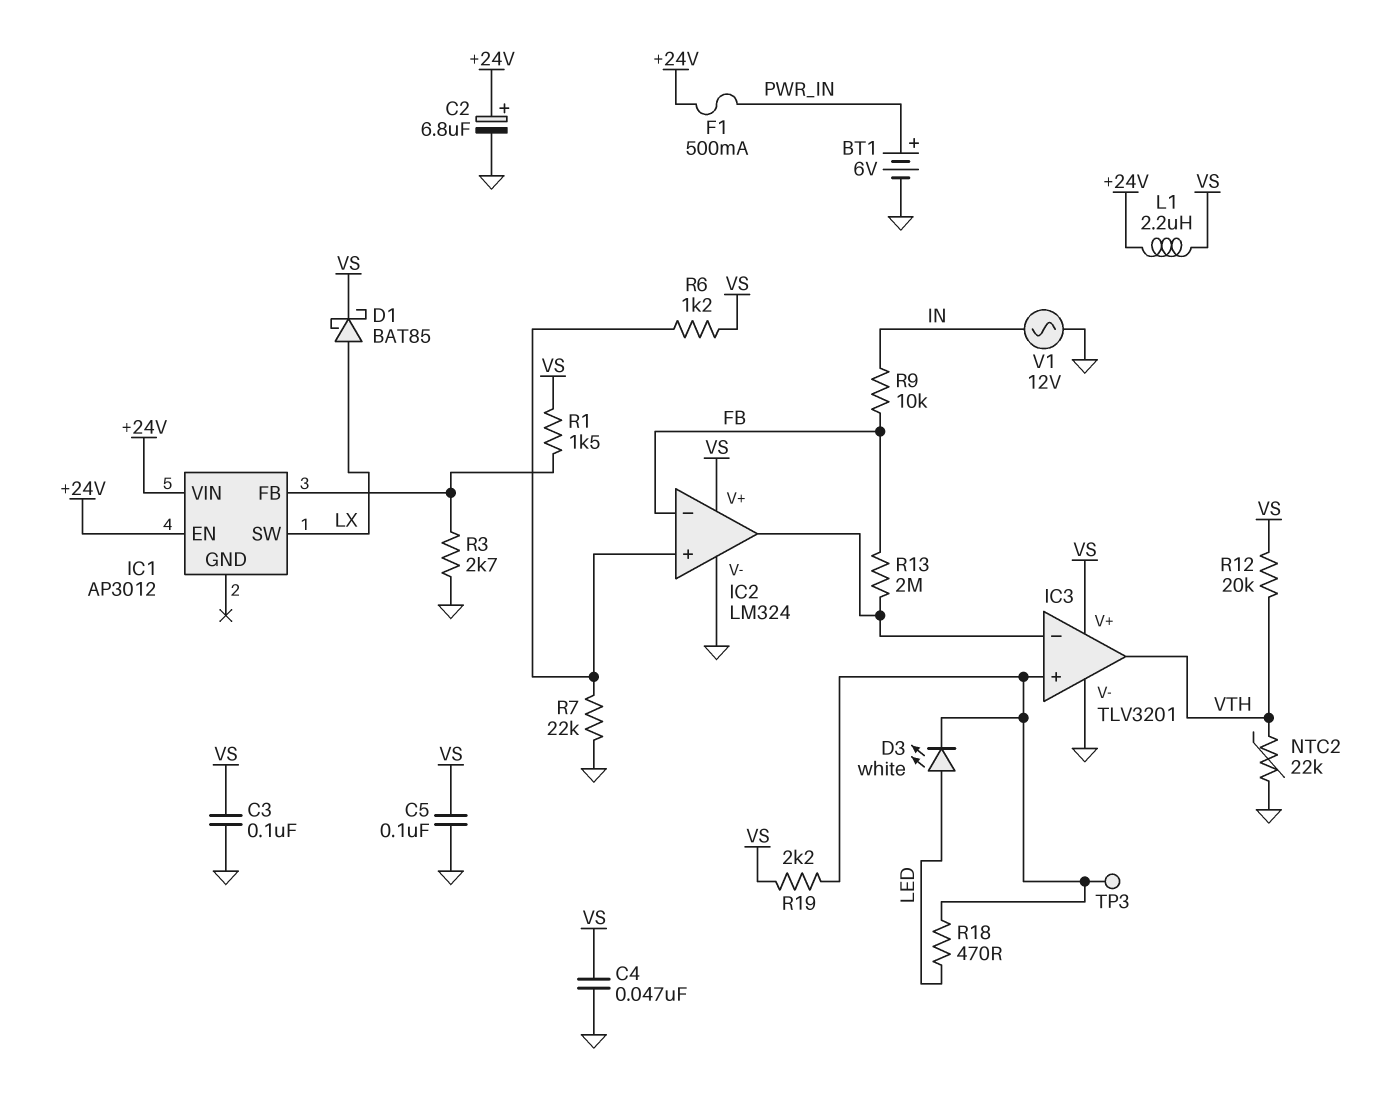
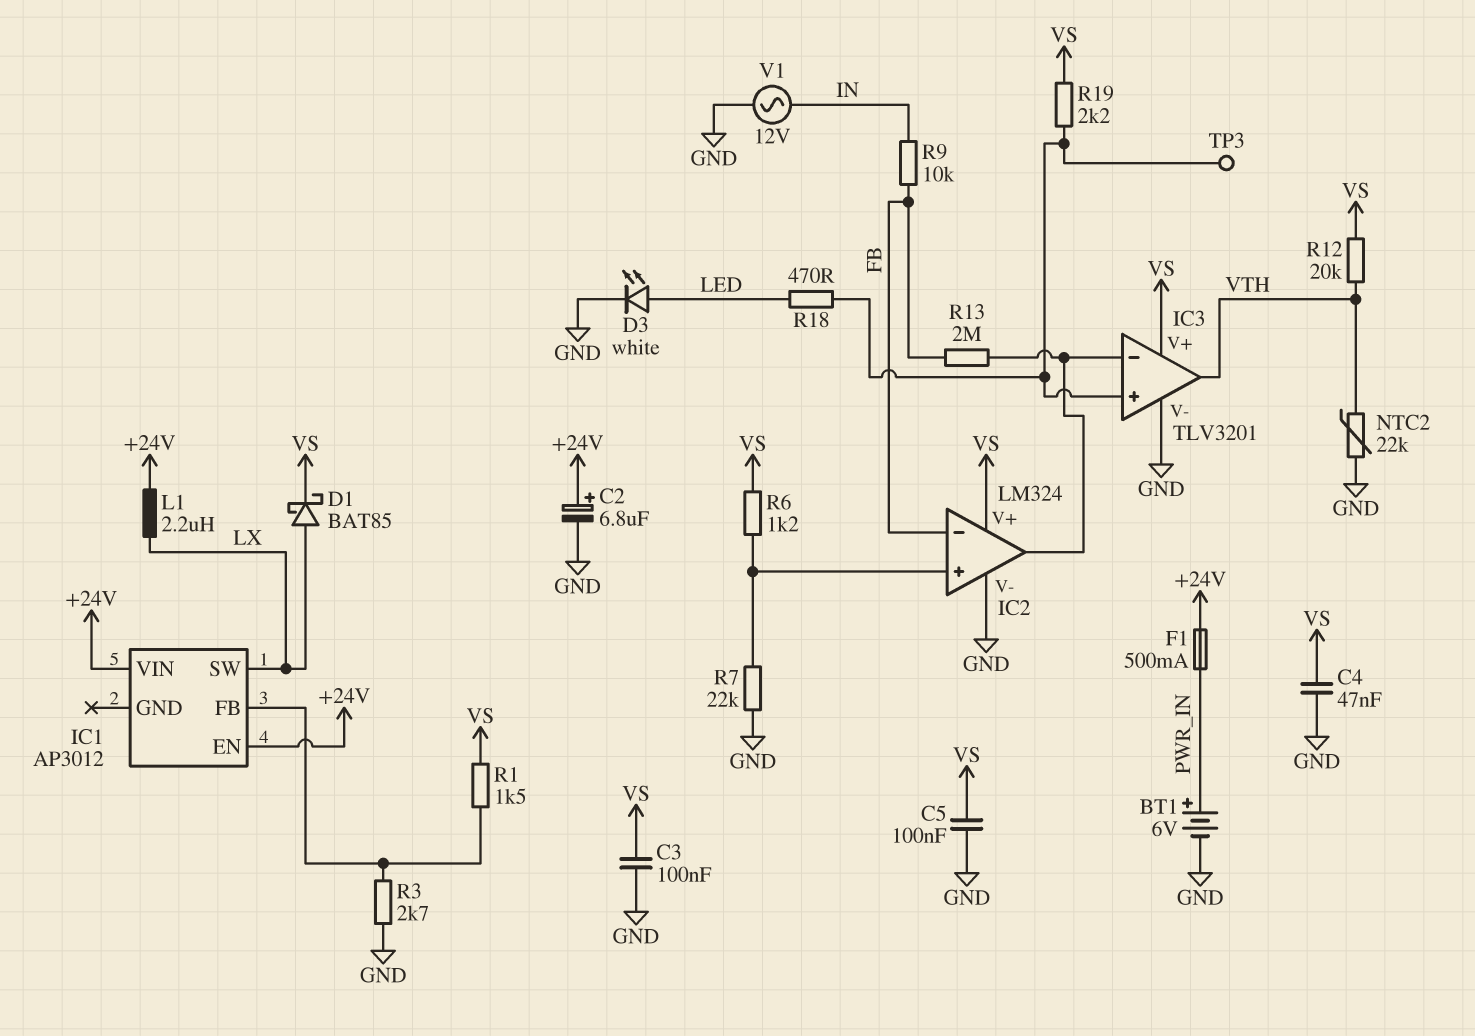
D3: LED white (A LED, K IC3/in+) -> LED white (A LED, K GND)
L1: 2.2uH (+24V, VS) -> 2.2uH (+24V, LX)

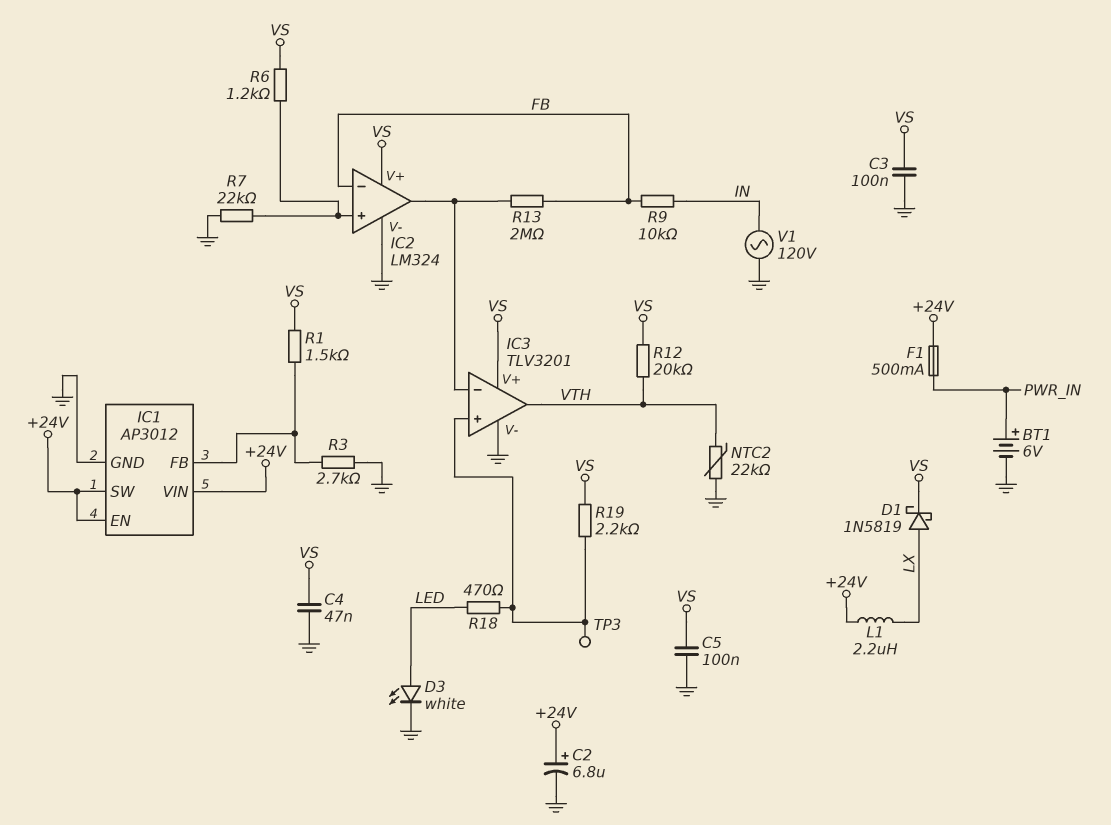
D1: schottky BAT85 (A LX, K VS) -> schottky 1N5819 (A LX, K VS)
IC1 pin GND: none -> GND
IC1 pin SW: LX -> +24V
V1: AC 12V (GND, IN) -> AC 120V (GND, IN)

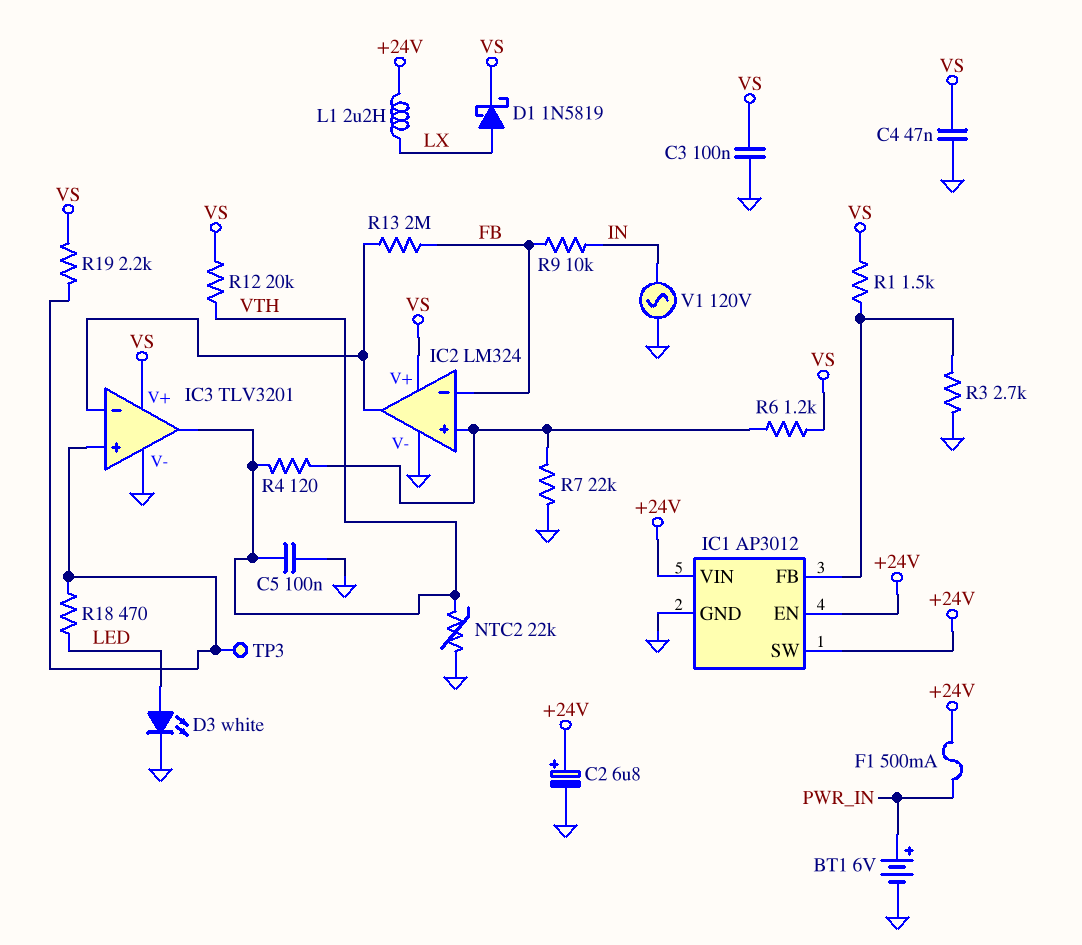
C5: 100nF (GND, VS) -> 100nF (GND, VTH)
R4: none -> 120 (IC2/in+, VTH)

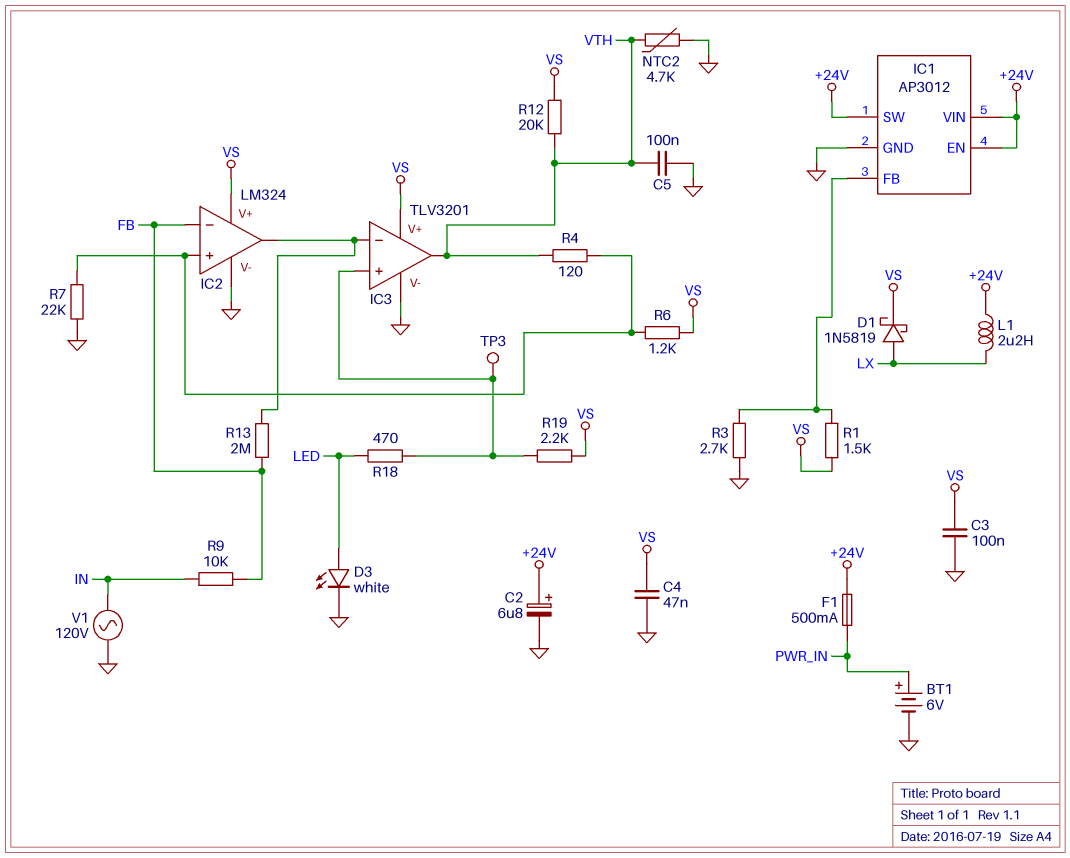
NTC2: 22k (GND, VTH) -> 4.7k (GND, VTH)

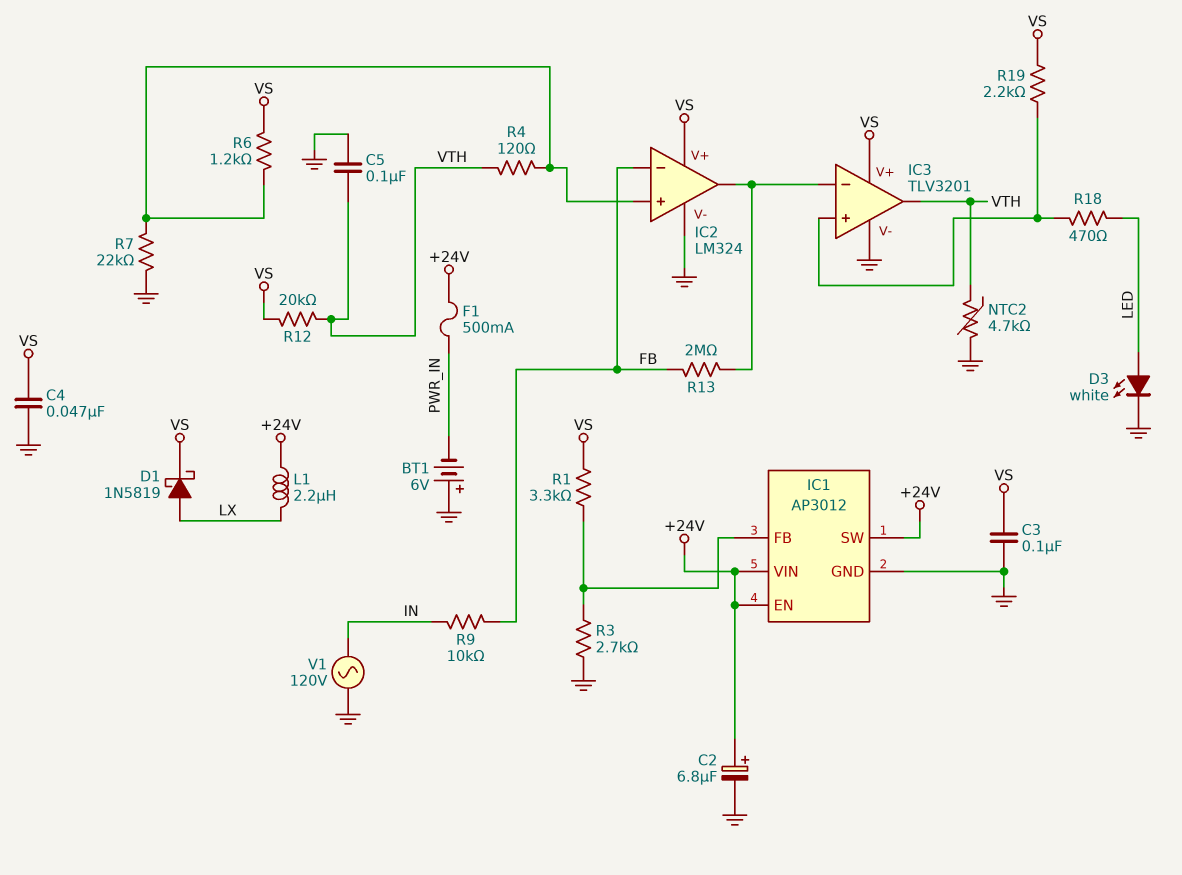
BT1: 6V (plus PWR_IN, minus GND) -> 6V (plus GND, minus PWR_IN)
R1: 1.5k (IC1/FB, VS) -> 3.3k (IC1/FB, VS)
TP3: test point (IC3/in+) -> none

